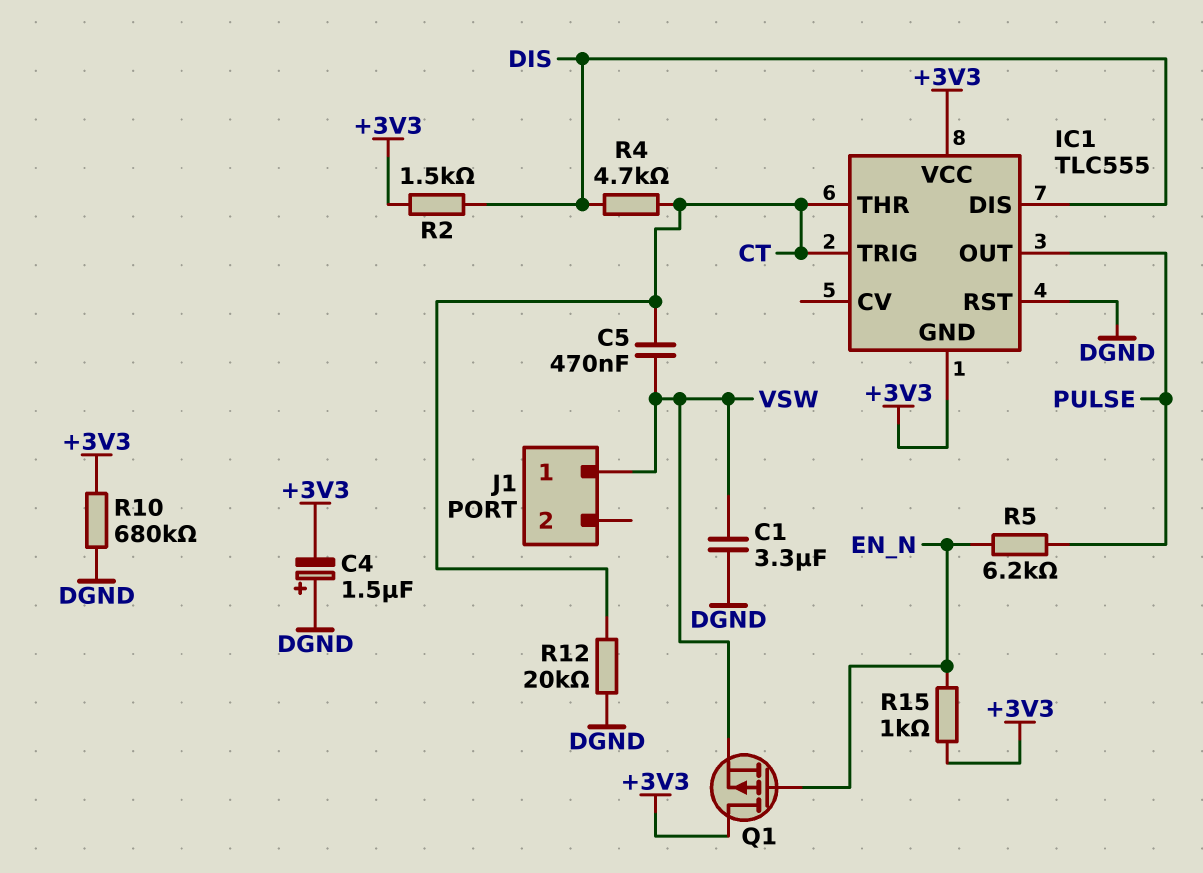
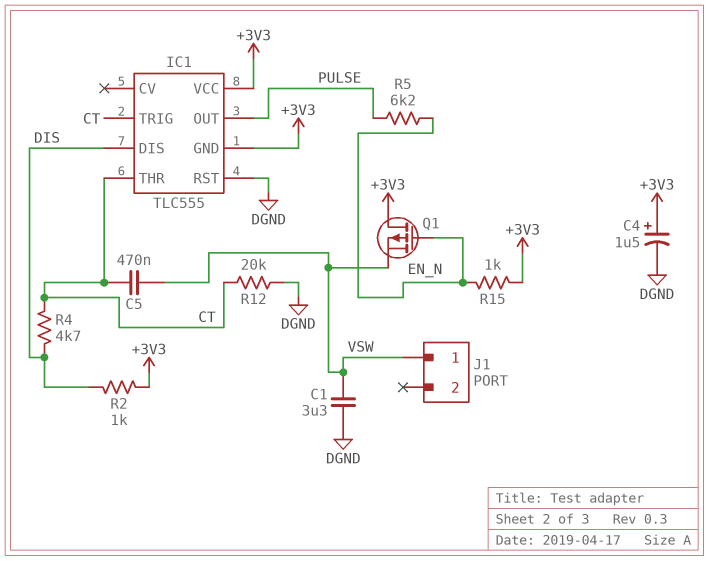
C4: 1.5uF (plus DGND, minus +3V3) -> 1.5uF (plus +3V3, minus DGND)
R2: 1.5k (+3V3, DIS) -> 1k (+3V3, DIS)
R10: 680k (+3V3, DGND) -> none

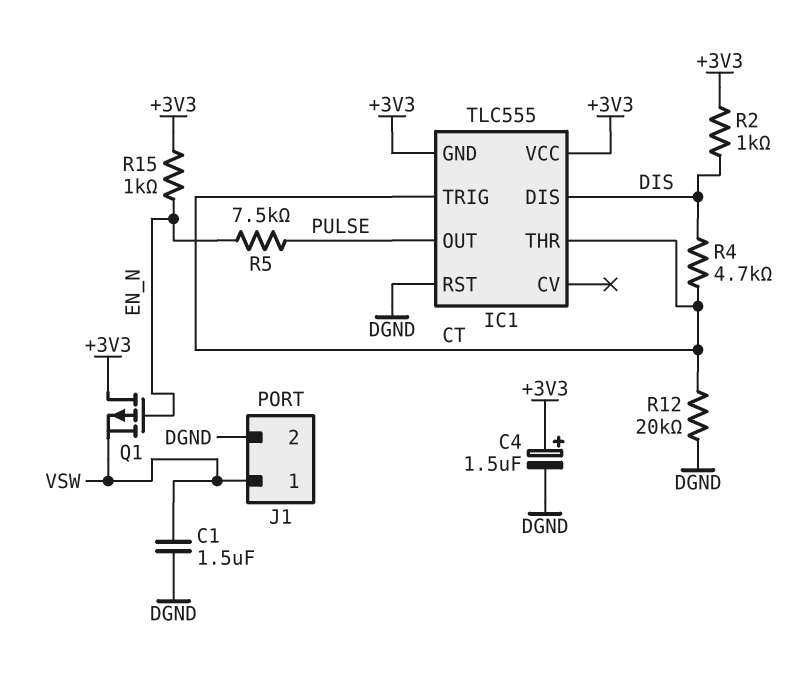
C1: 3.3uF (DGND, VSW) -> 1.5uF (DGND, VSW)
C5: 470nF (CT, VSW) -> none
J1 pin 2: none -> DGND
R5: 6.2k (EN_N, PULSE) -> 7.5k (EN_N, PULSE)

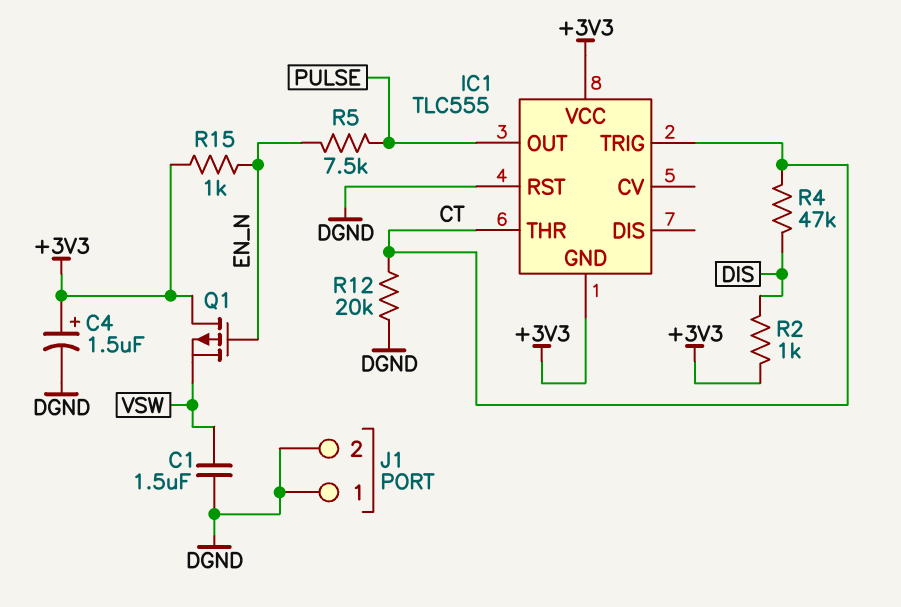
IC1 pin DIS: DIS -> none
J1 pin 1: VSW -> DGND
R4: 4.7k (CT, DIS) -> 47k (CT, DIS)

